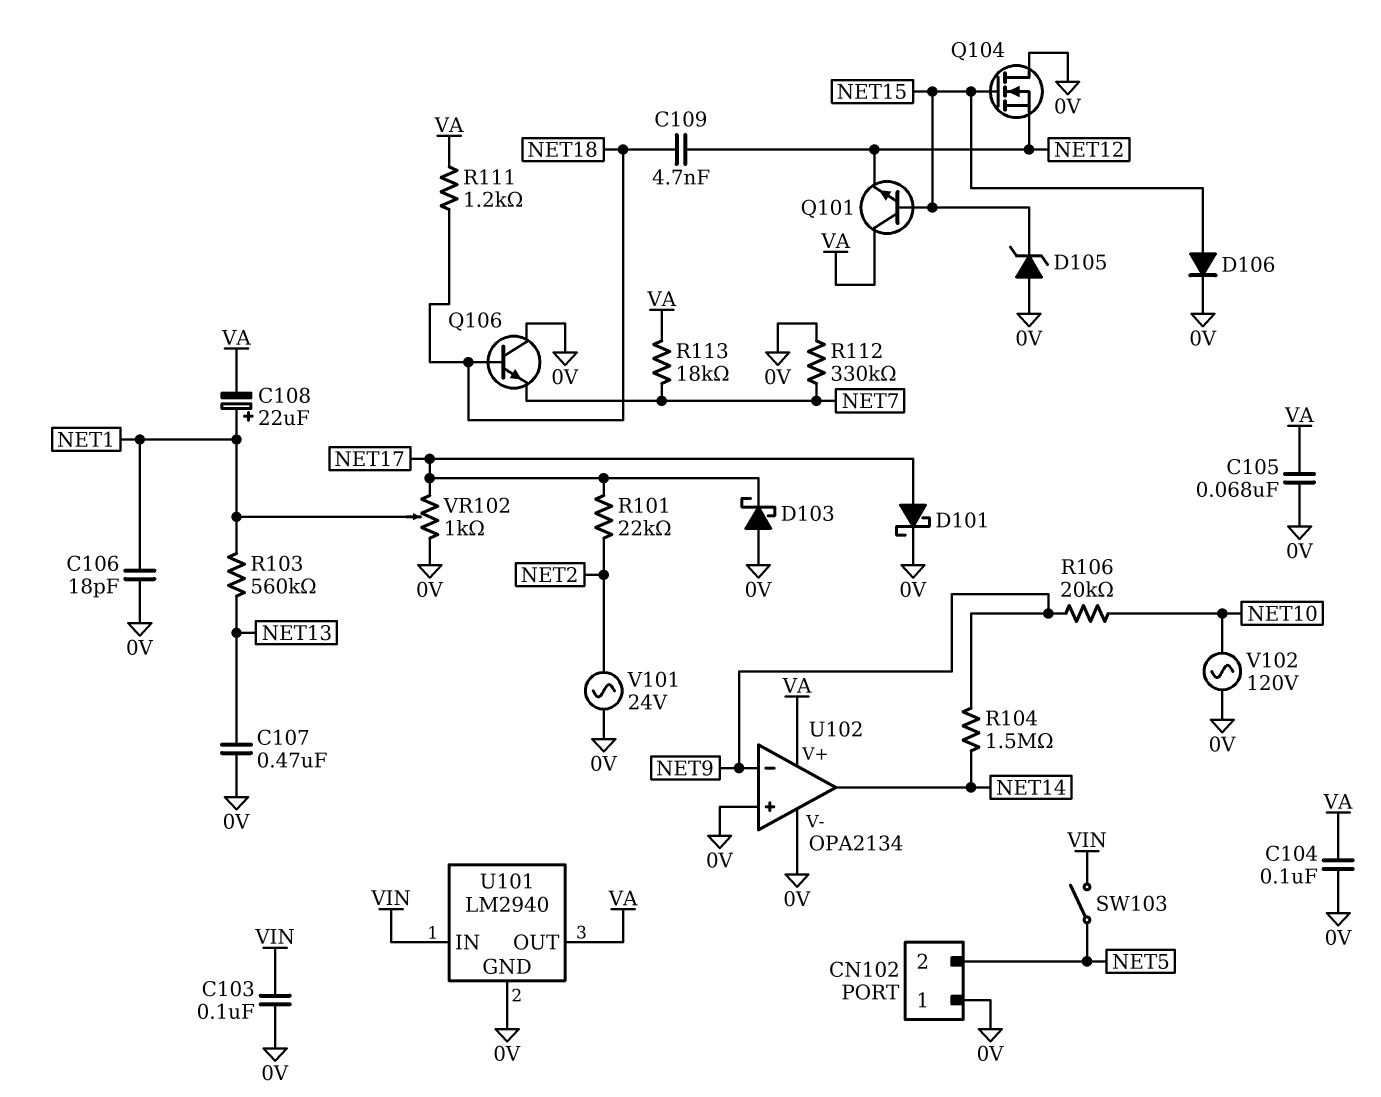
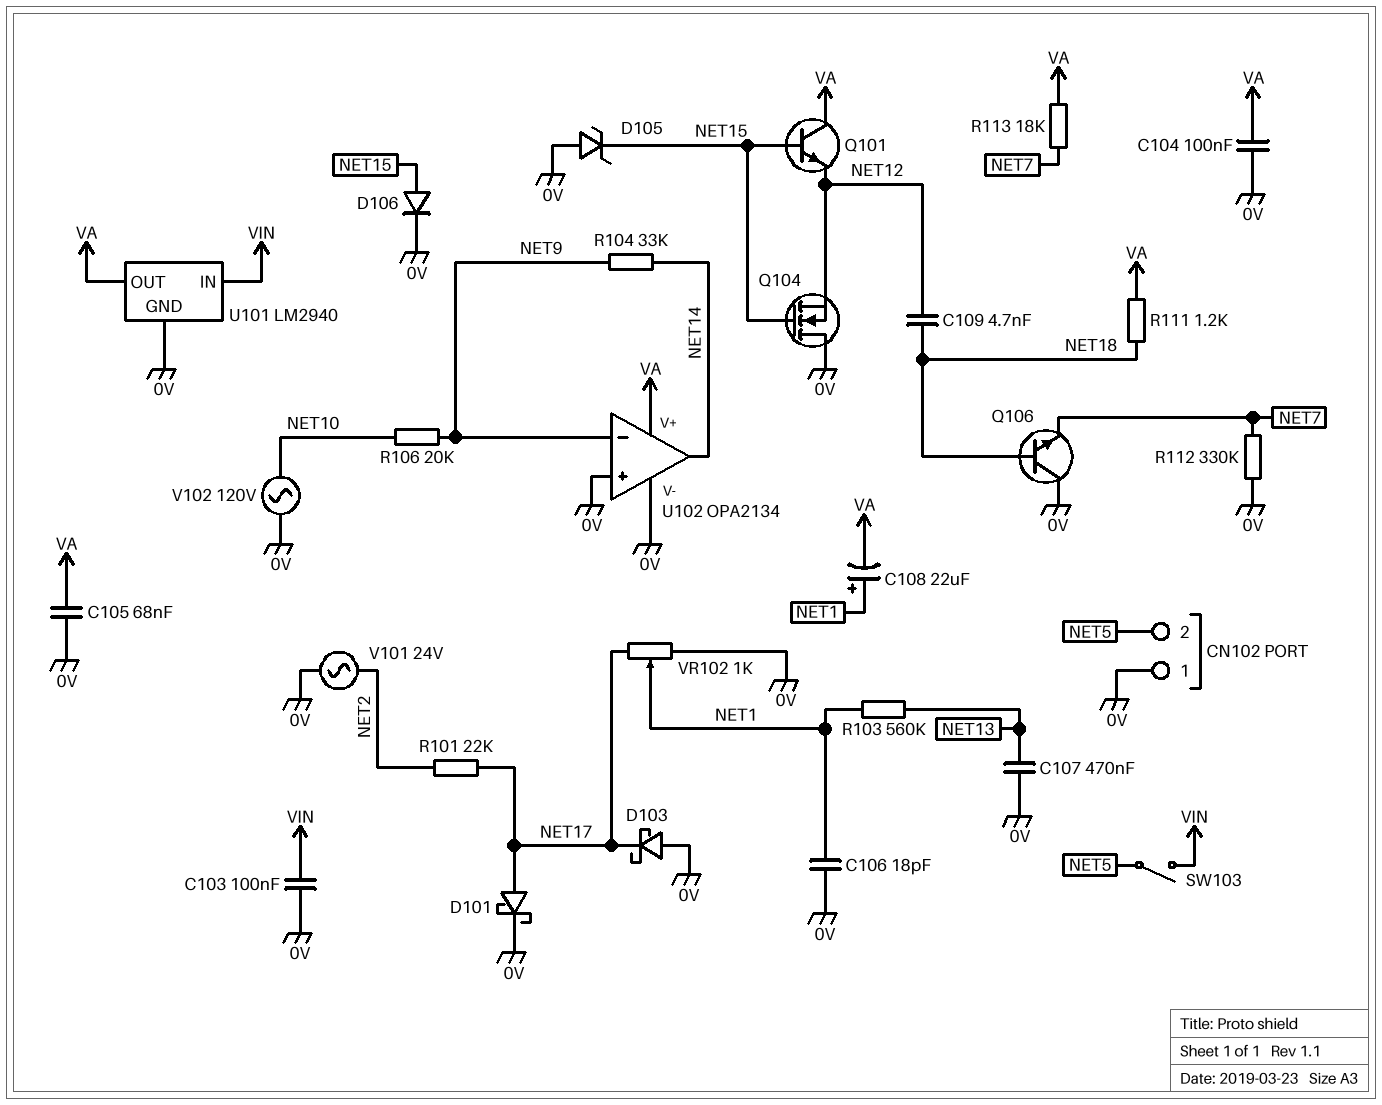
R104: 1.5M (NET9, NET14) -> 33k (NET9, NET14)

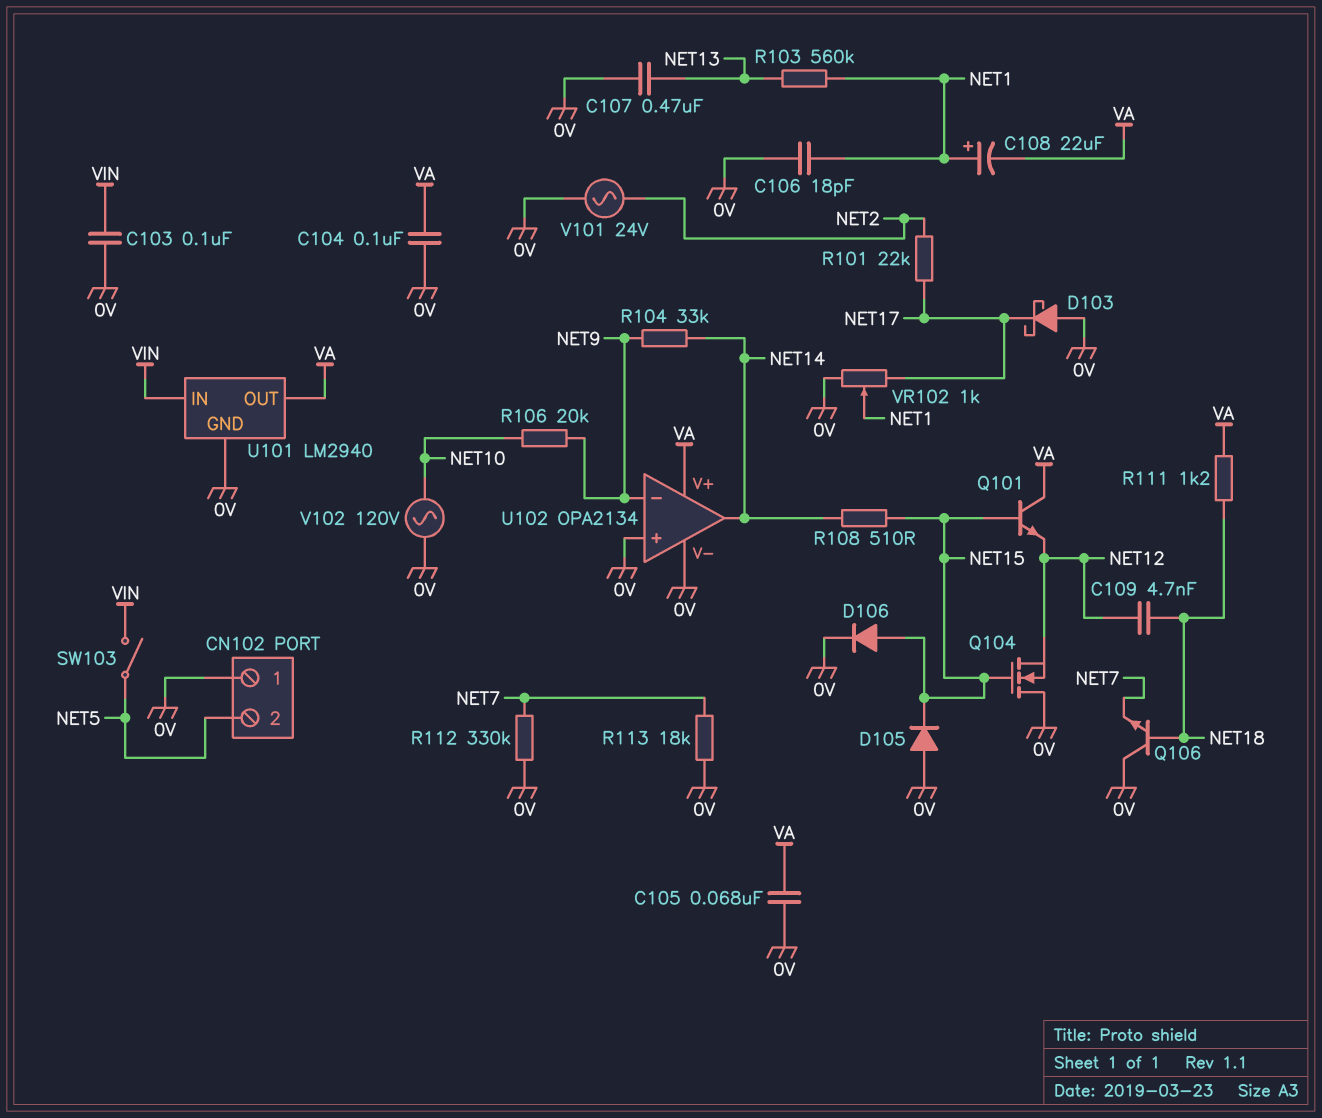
D101: schottky (A NET17, K 0V) -> none
D105: zener (A 0V, K NET15) -> diode (A 0V, K NET15)
R108: none -> 510 (NET14, NET15)
R113: 18k (NET7, VA) -> 18k (0V, NET7)

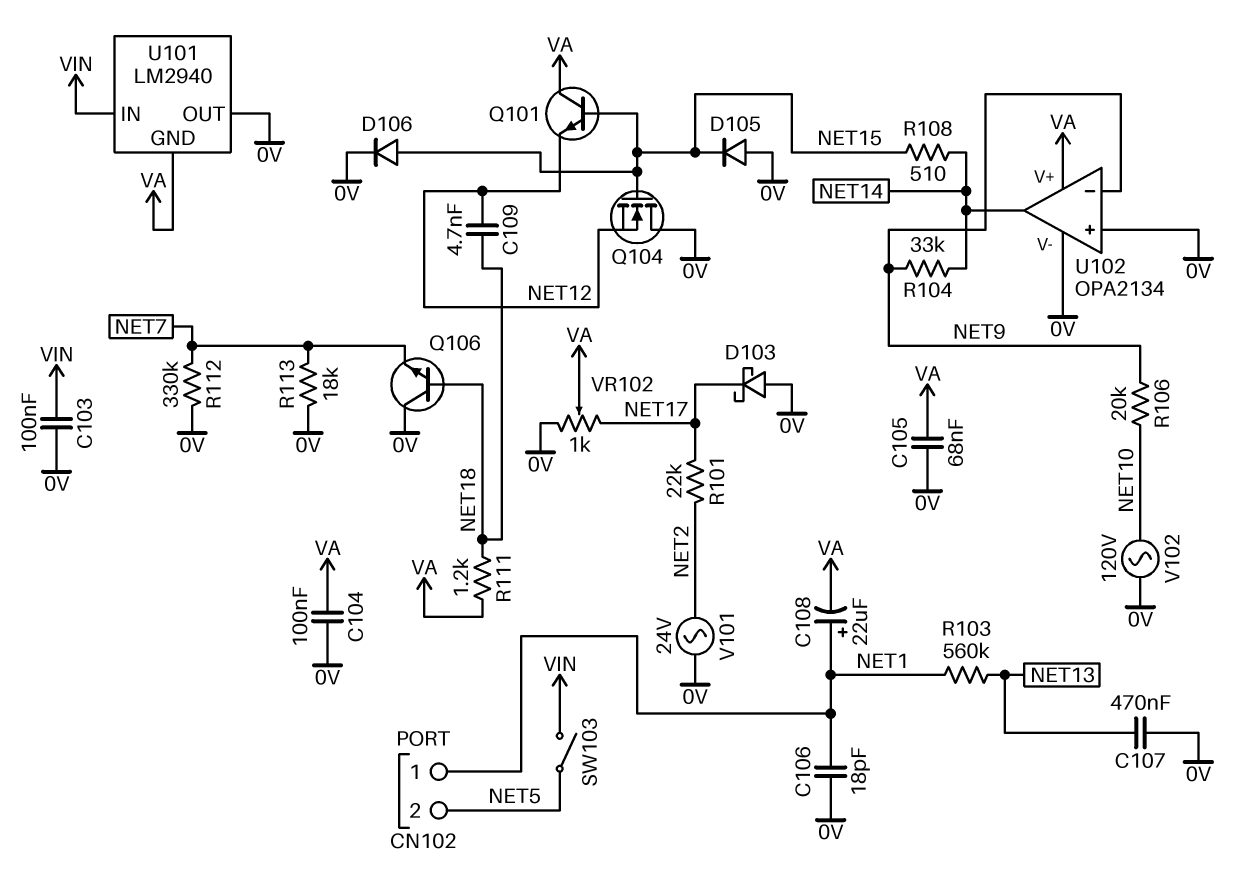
CN102 pin 1: 0V -> NET1
U101 pin GND: 0V -> VA
U101 pin OUT: VA -> 0V
VR102: 1k (0V, NET17, wiper NET1) -> 1k (0V, NET17, wiper VA)

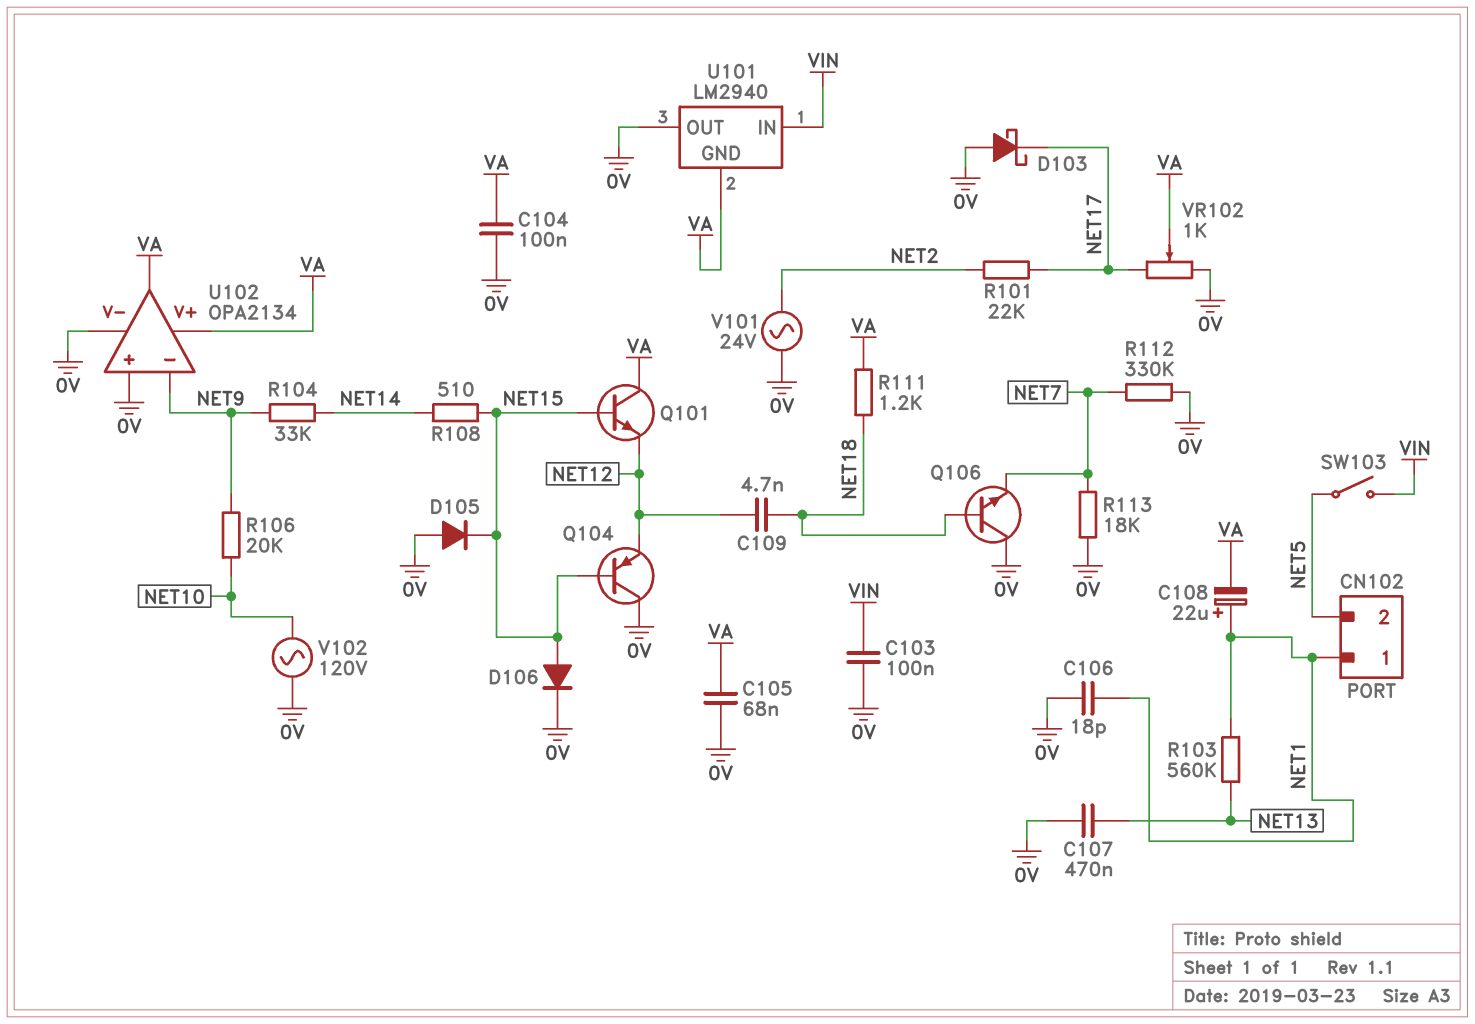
Q104: NMOS (G NET15, D 0V, S NET12) -> PNP (B NET15, C 0V, E NET12)
U102 pin out: NET14 -> VA

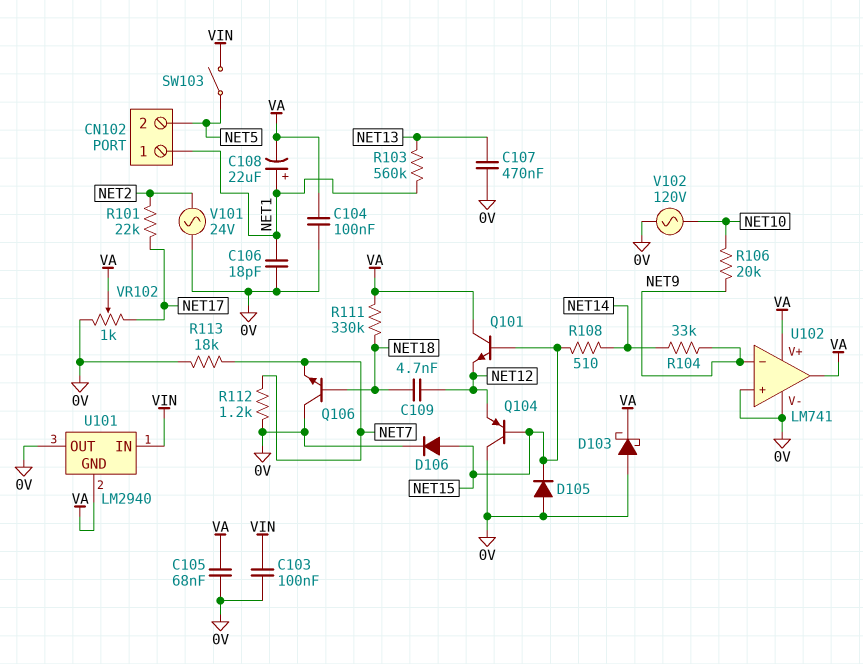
D103: schottky (A 0V, K NET17) -> schottky (A 0V, K VA)
R111: 1.2k (NET18, VA) -> 330k (NET18, VA)
R112: 330k (0V, NET7) -> 1.2k (0V, NET7)
U102: OPA2134 -> LM741

